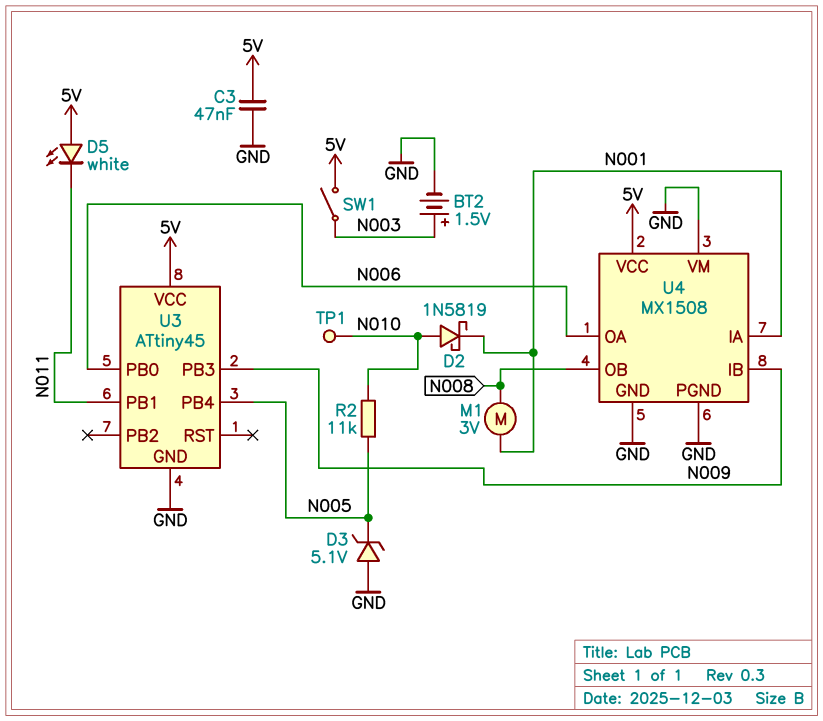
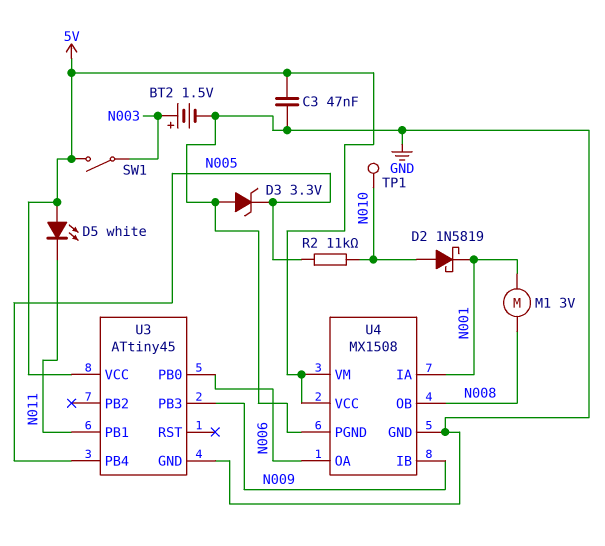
D3: zener 5.1V (A GND, K N005) -> zener 3.3V (A GND, K N005)
U4 pin VM: GND -> 5V

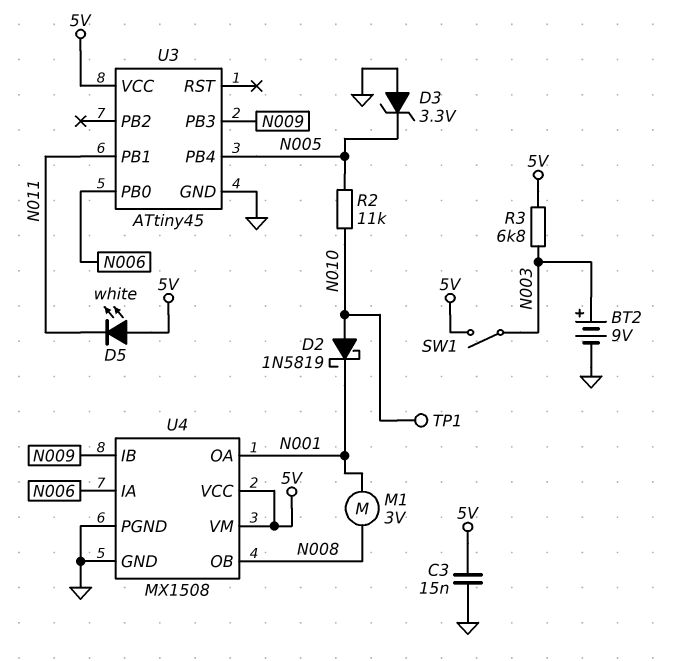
BT2: 1.5V (plus N003, minus GND) -> 9V (plus N003, minus GND)
C3: 47nF (5V, GND) -> 15nF (5V, GND)
R3: none -> 6.8k (5V, N003)
U4 pin IA: N001 -> N006
U4 pin OA: N006 -> N001

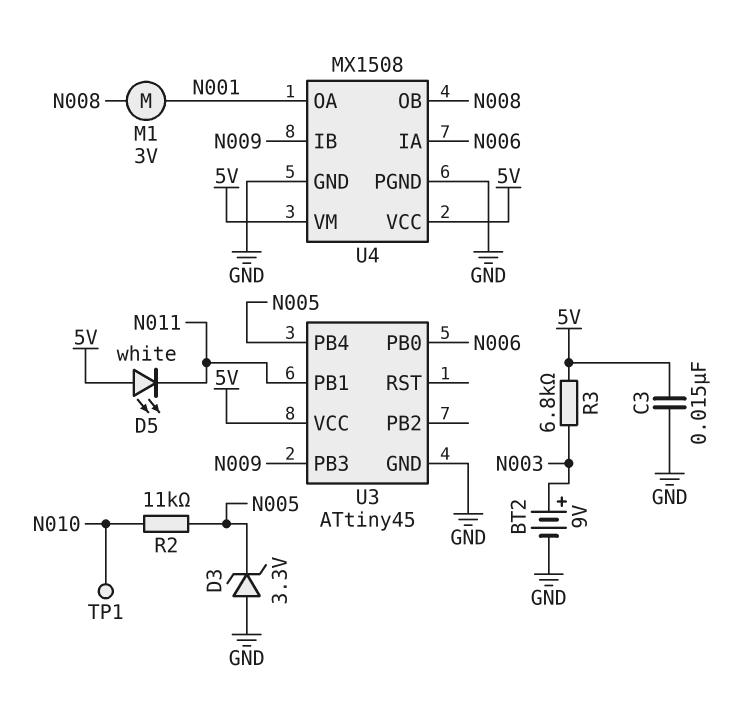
D2: schottky 1N5819 (A N010, K N001) -> none
SW1: switch (5V, N003) -> none

